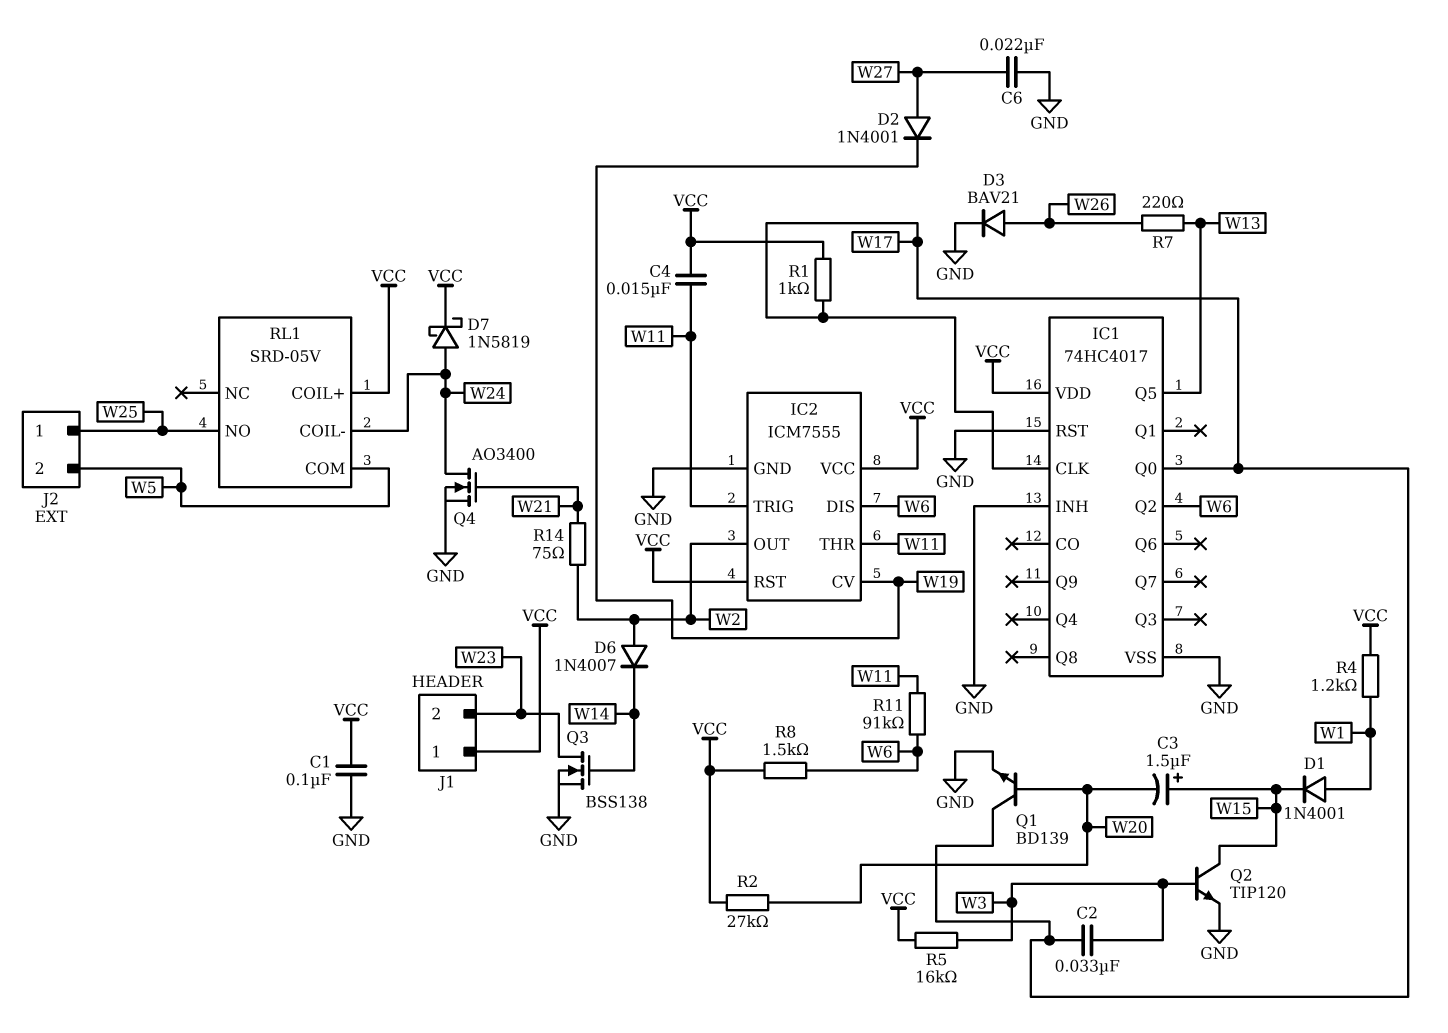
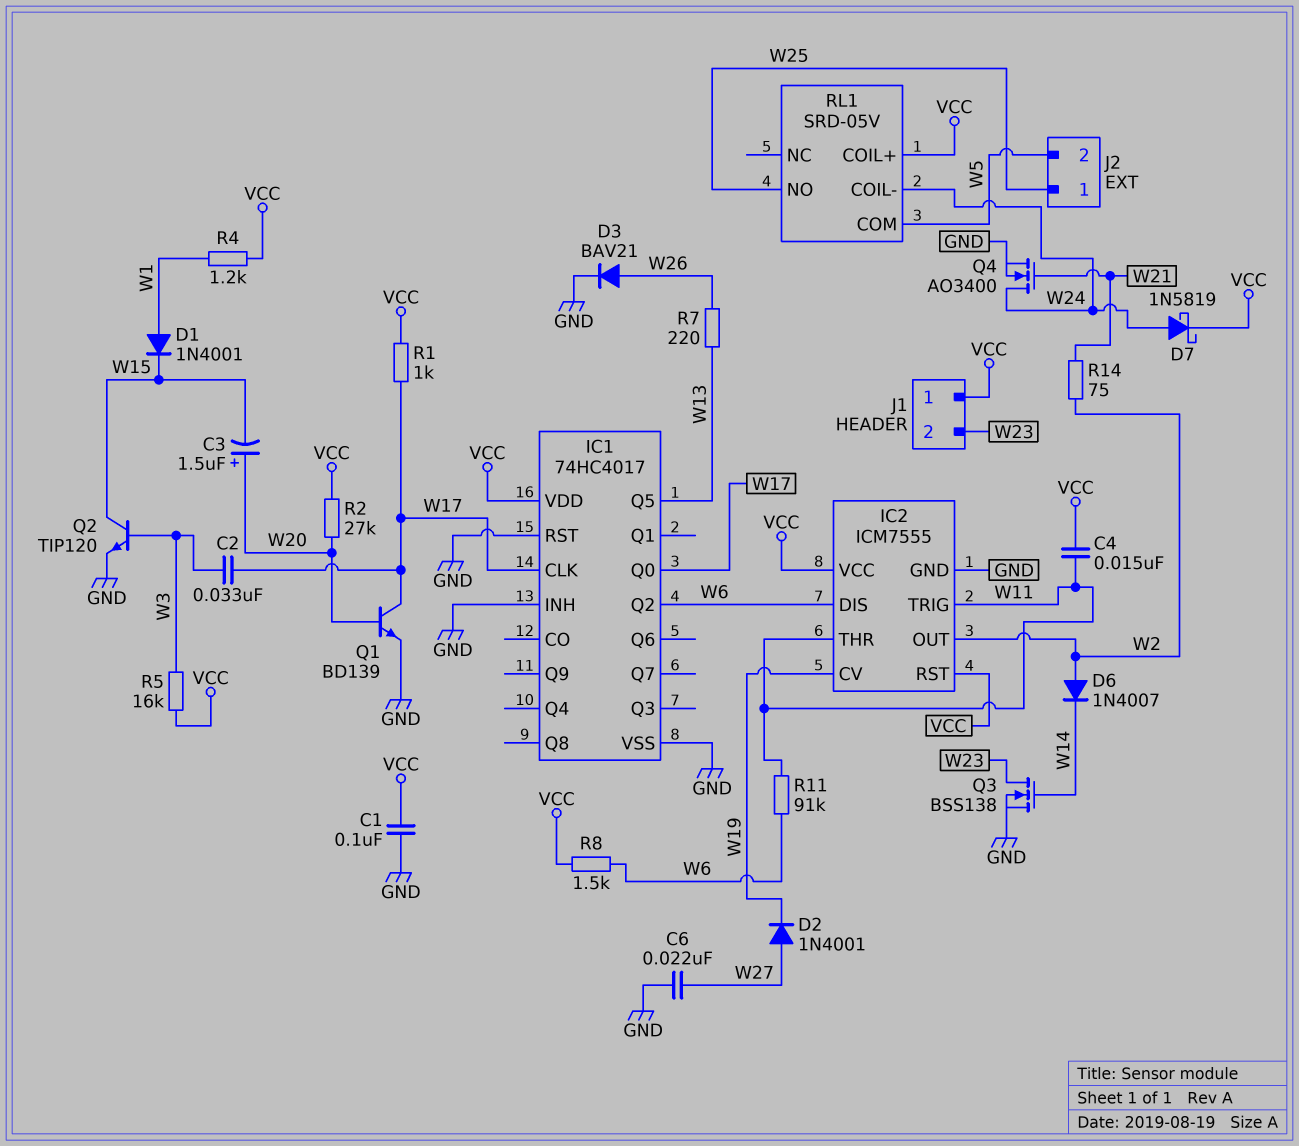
C3: 1.5uF (plus W15, minus W20) -> 1.5uF (plus W20, minus W15)

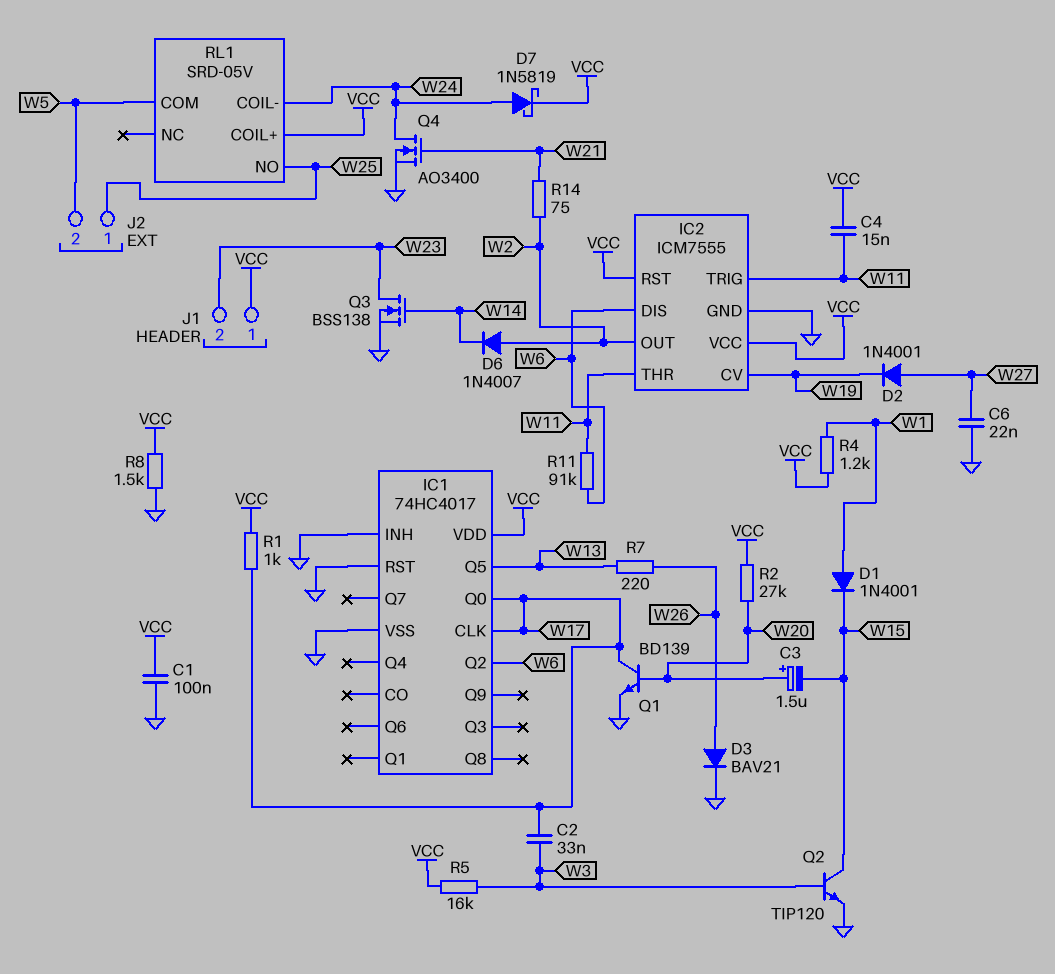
R8: 1.5k (VCC, W6) -> 1.5k (GND, VCC)

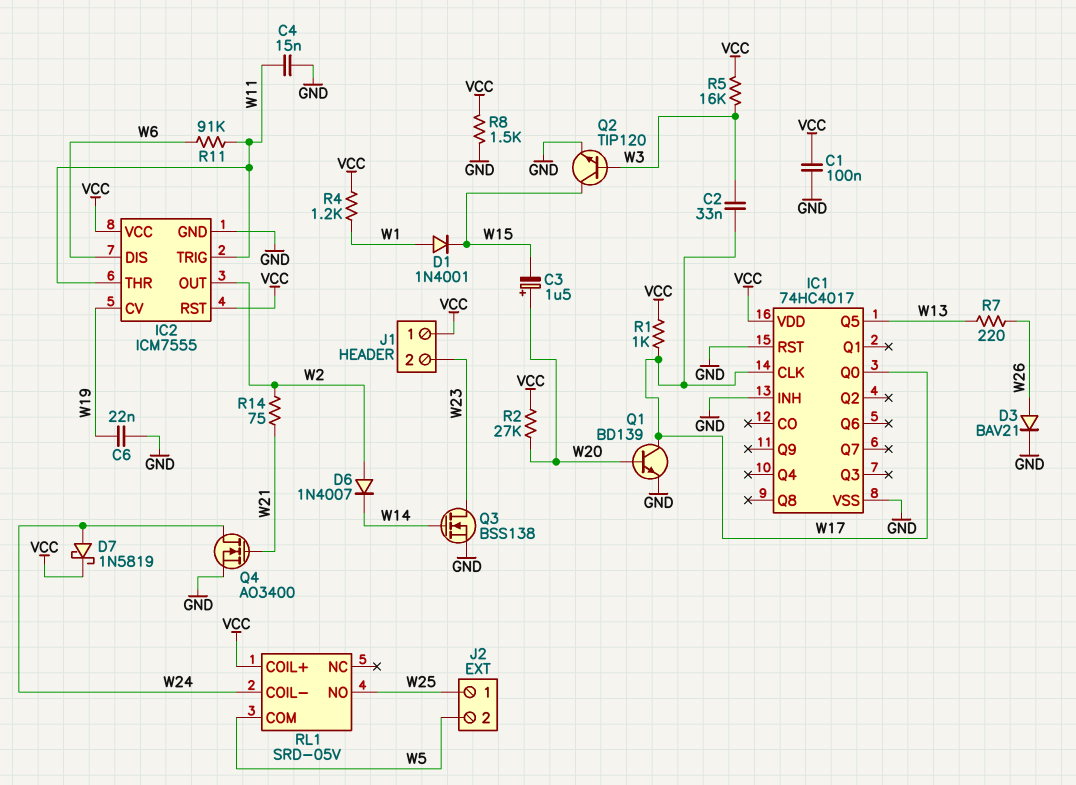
C4: 15nF (VCC, W11) -> 15nF (GND, W11)
C6: 22nF (GND, W27) -> 22nF (GND, W19)
D2: diode 1N4001 (A W27, K W19) -> none
IC1 pin Q2: W6 -> none

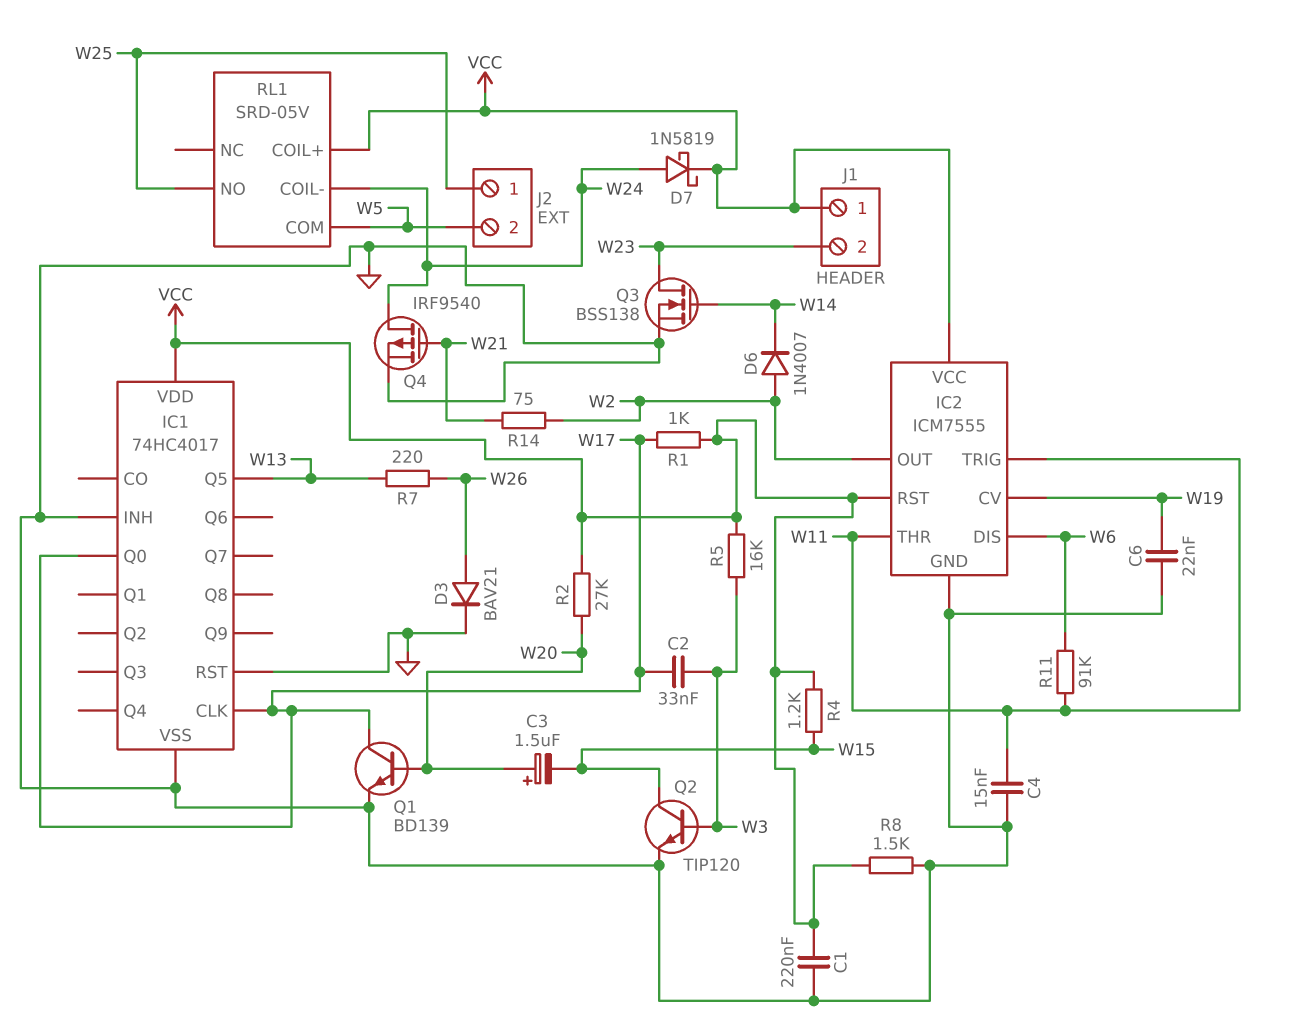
C1: 100nF (GND, VCC) -> 220nF (GND, VCC)
D1: diode 1N4001 (A W1, K W15) -> none
Q4: NMOS AO3400 (G W21, D W24, S GND) -> PMOS IRF9540 (G W21, D W24, S GND)
R4: 1.2k (VCC, W1) -> 1.2k (VCC, W15)

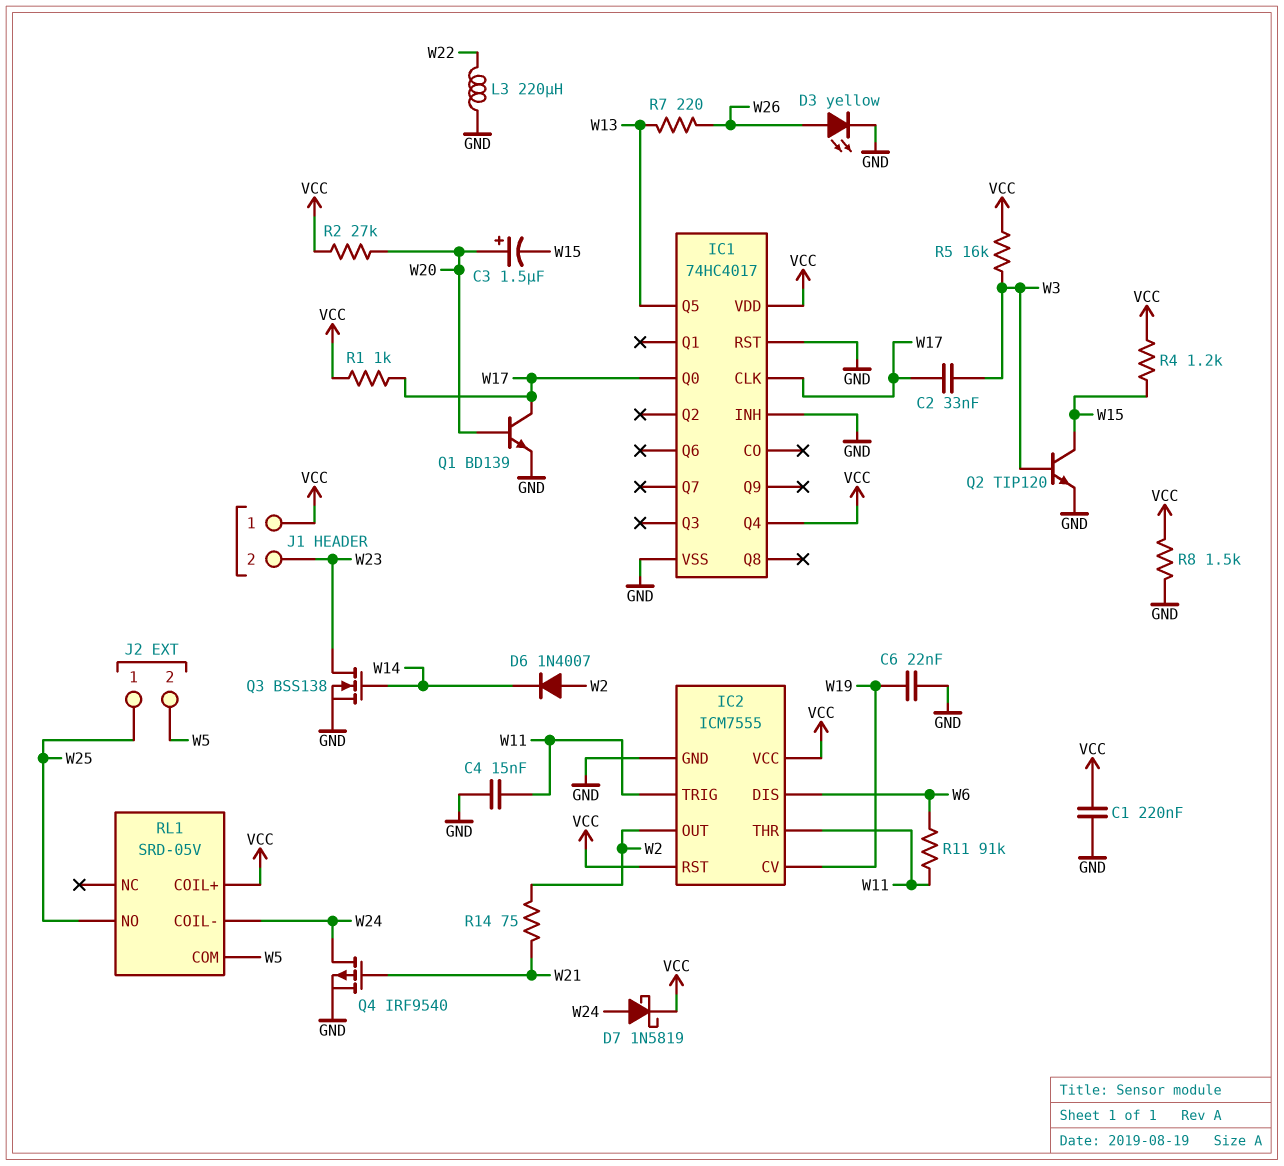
D3: diode BAV21 (A W26, K GND) -> LED yellow (A W26, K GND)
IC1 pin Q4: none -> VCC
L3: none -> 220uH (GND, W22)

